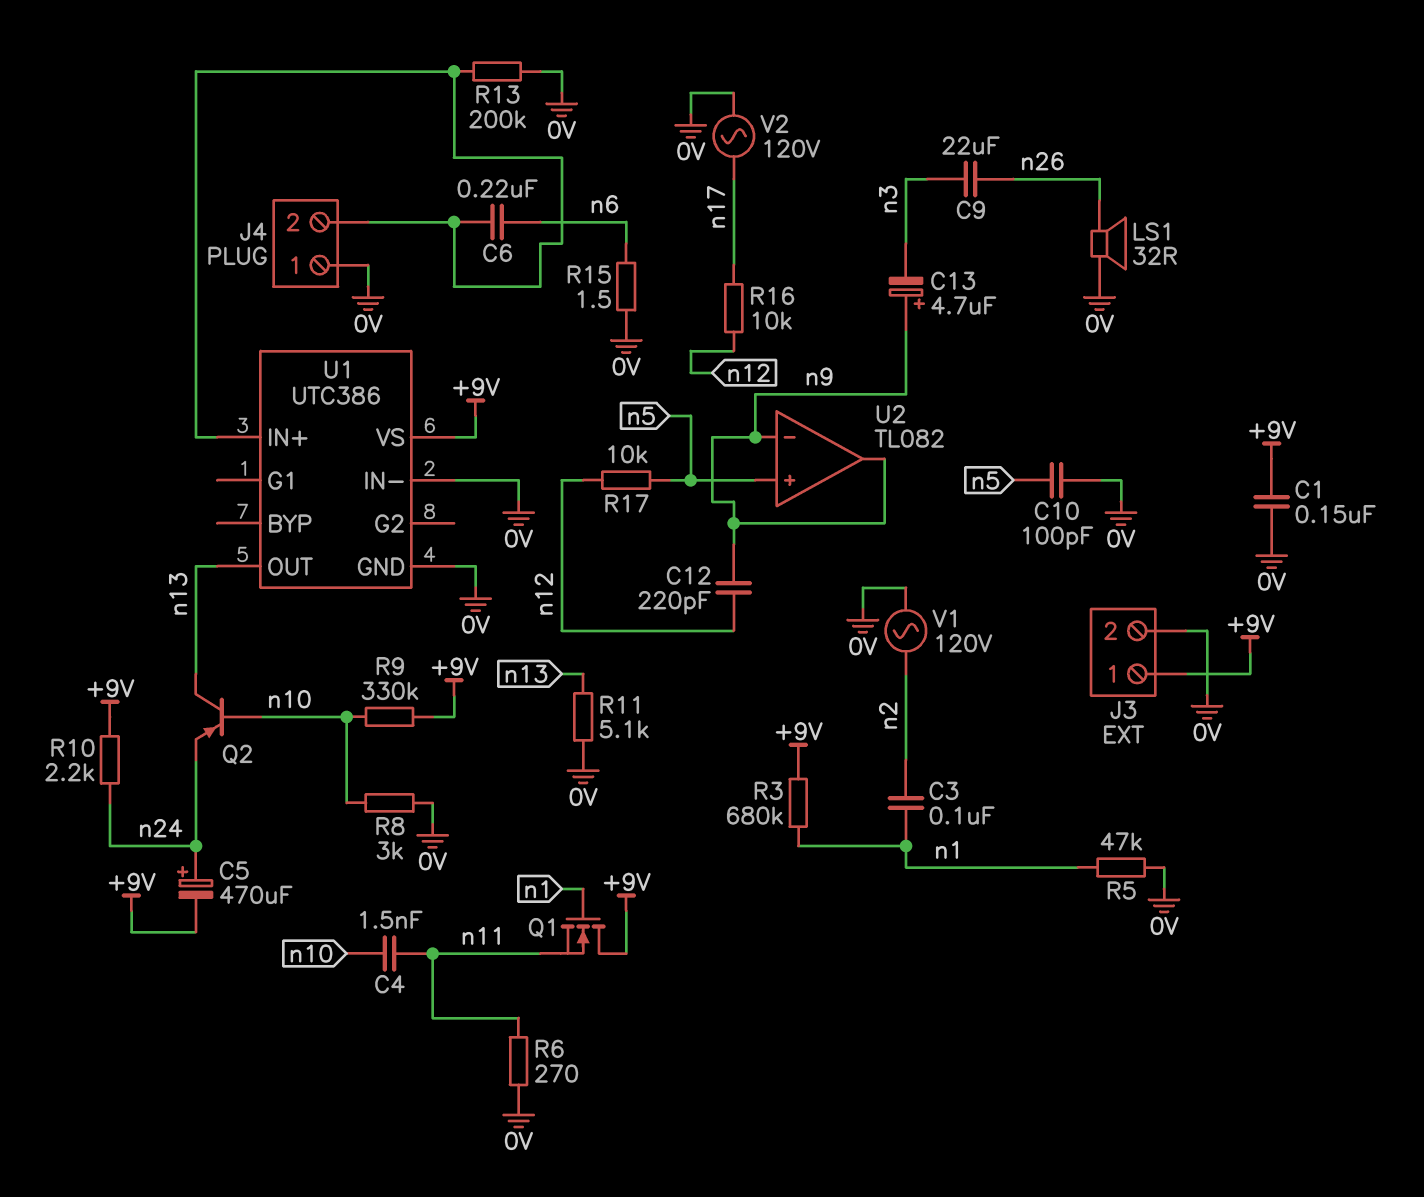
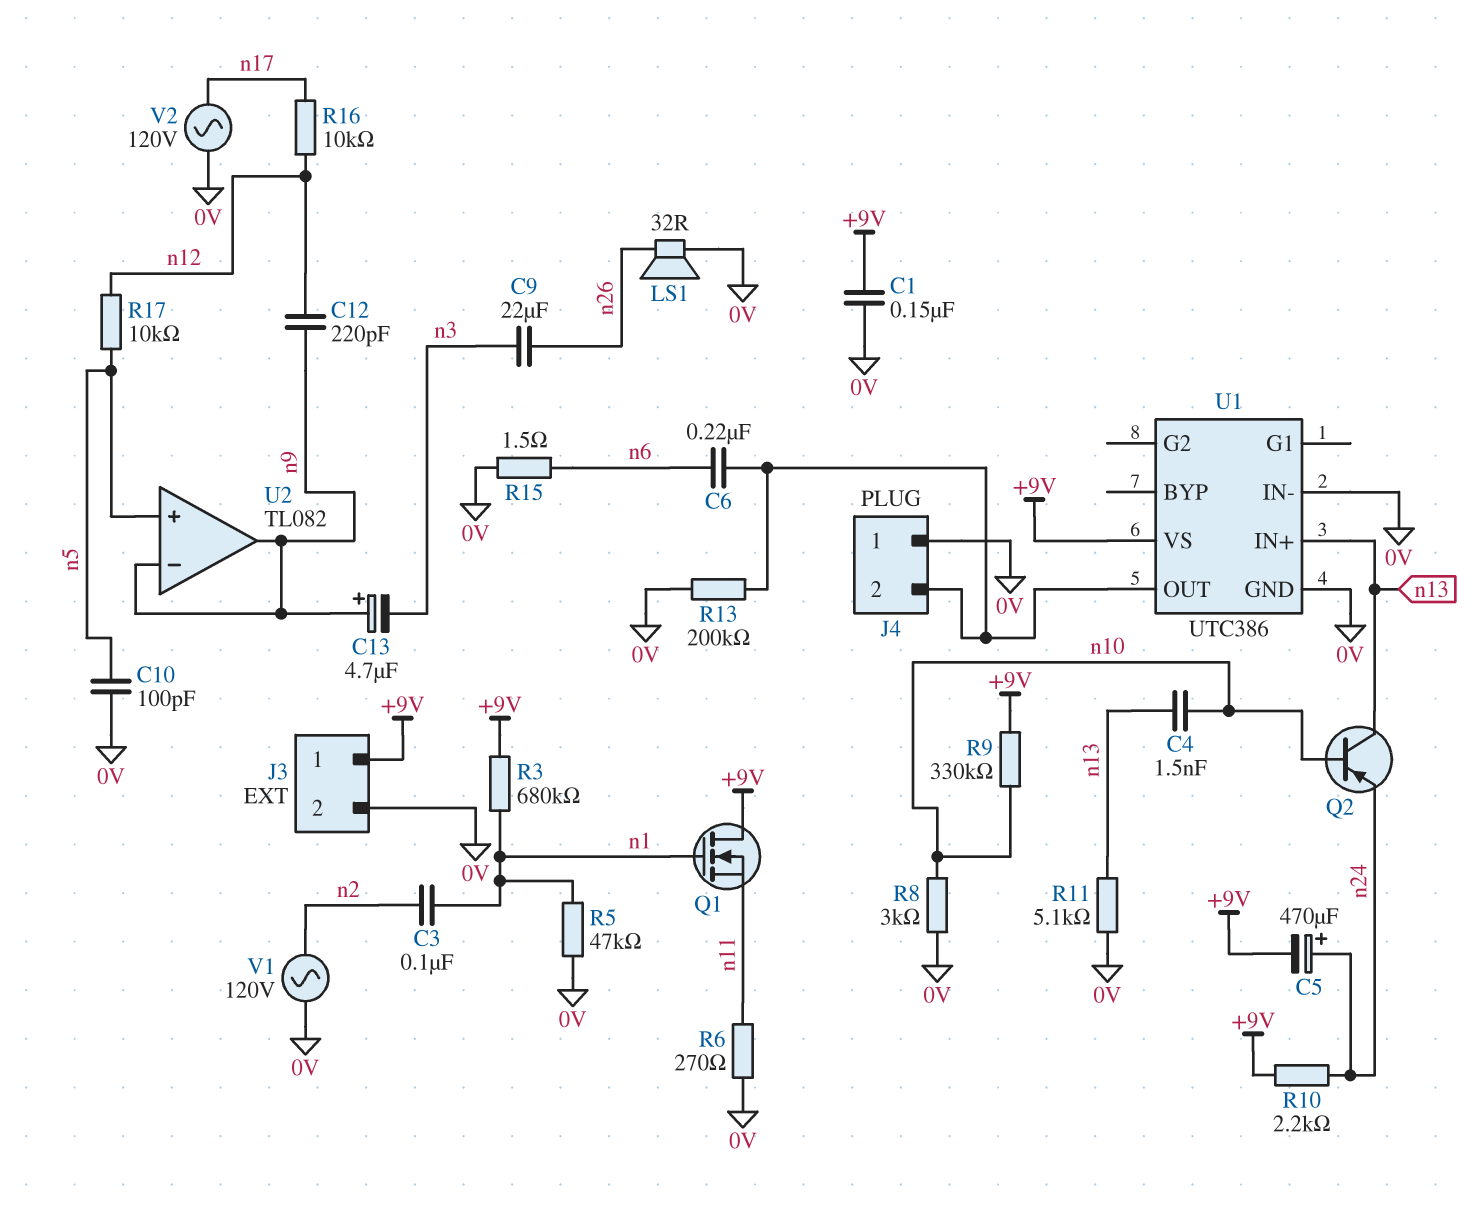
C4: 1.5nF (n10, n11) -> 1.5nF (n10, n13)
U1 pin IN+: J4/2 -> n13
U1 pin OUT: n13 -> J4/2

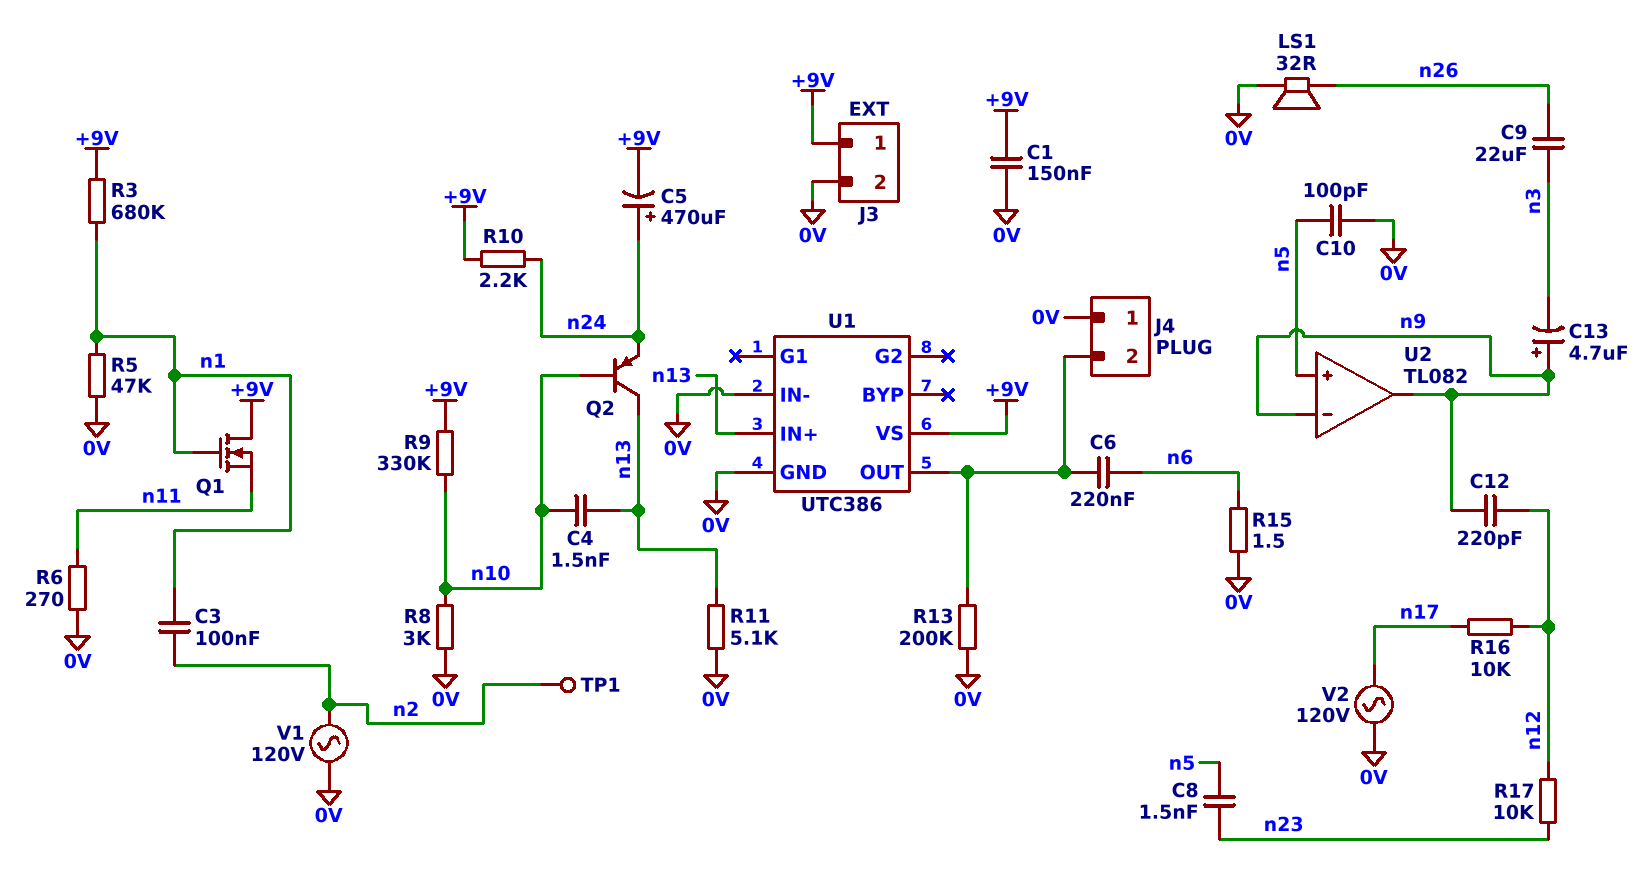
C8: none -> 1.5nF (n5, n23)
R17: 10k (n5, n12) -> 10k (n12, n23)
TP1: none -> test point (n2)

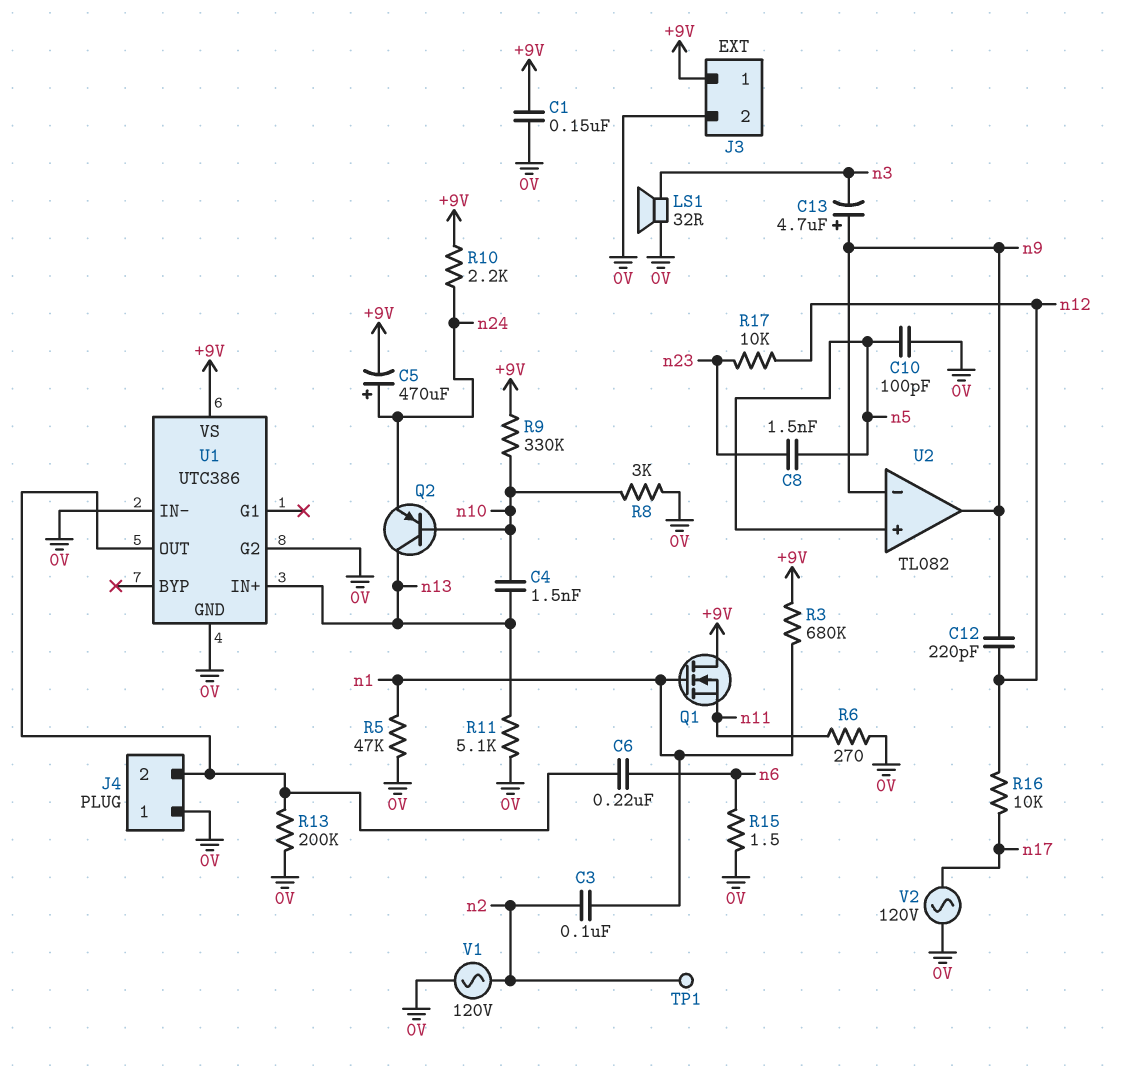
C9: 22uF (n3, n26) -> none
LS1: speaker 32R (0V, n26) -> speaker 32R (0V, n3)
U1 pin G2: none -> 0V

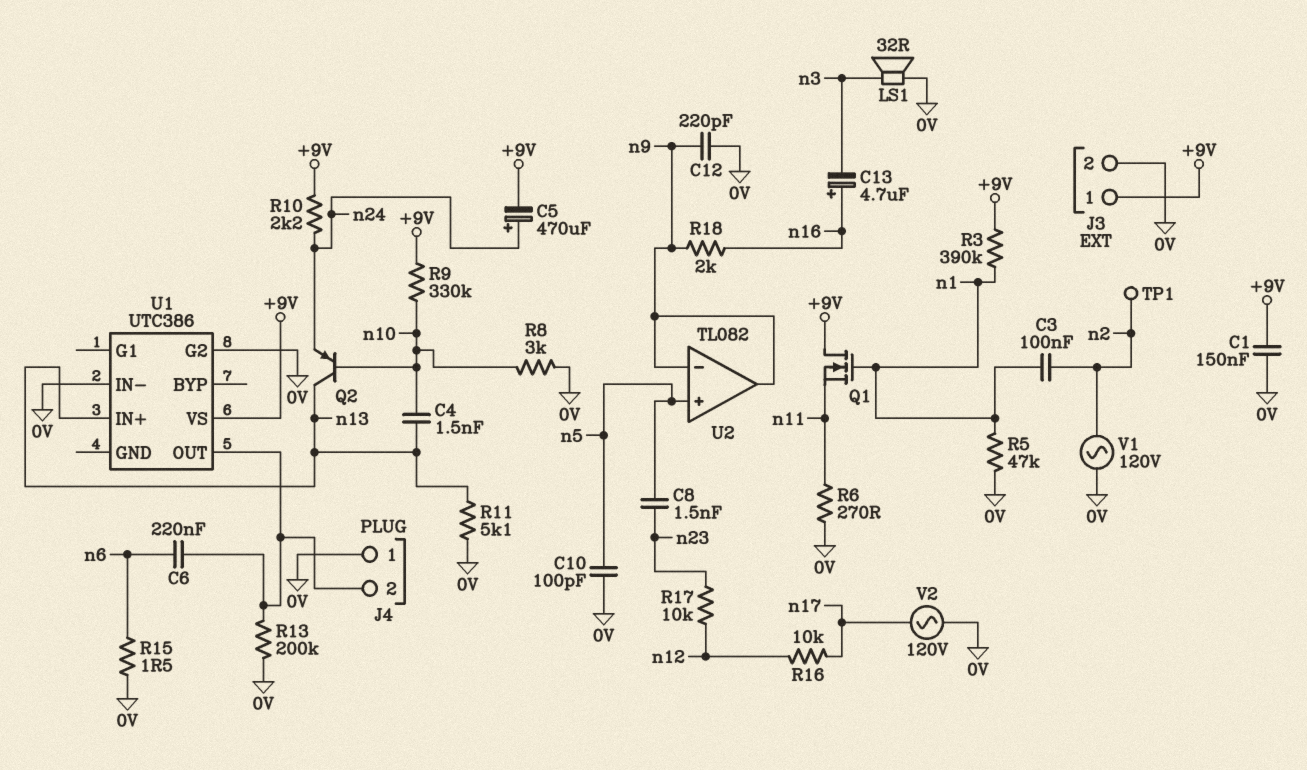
C12: 220pF (n9, n12) -> 220pF (0V, n9)
C13: 4.7uF (plus n9, minus n3) -> 4.7uF (plus n16, minus n3)
R3: 680k (+9V, n1) -> 390k (+9V, n1)
R18: none -> 2k (n9, n16)
U1 pin GND: 0V -> none

